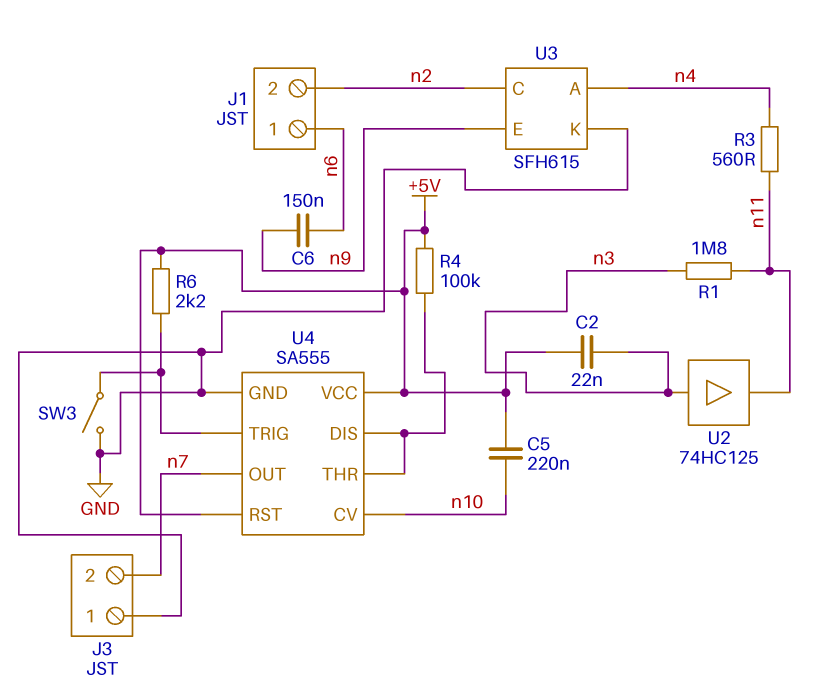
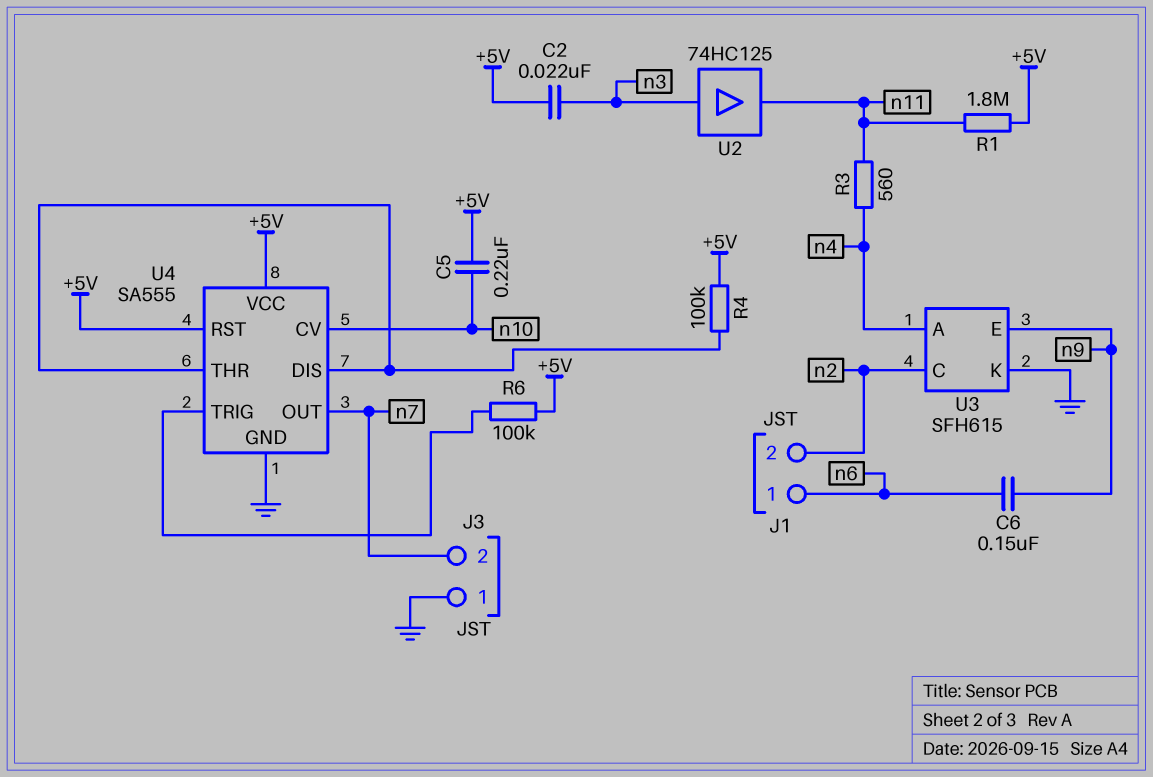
R1: 1.8M (n3, n11) -> 1.8M (+5V, n11)
R6: 2.2k (+5V, U4/TRIG) -> 100k (+5V, U4/TRIG)
SW3: switch (GND, U4/TRIG) -> none

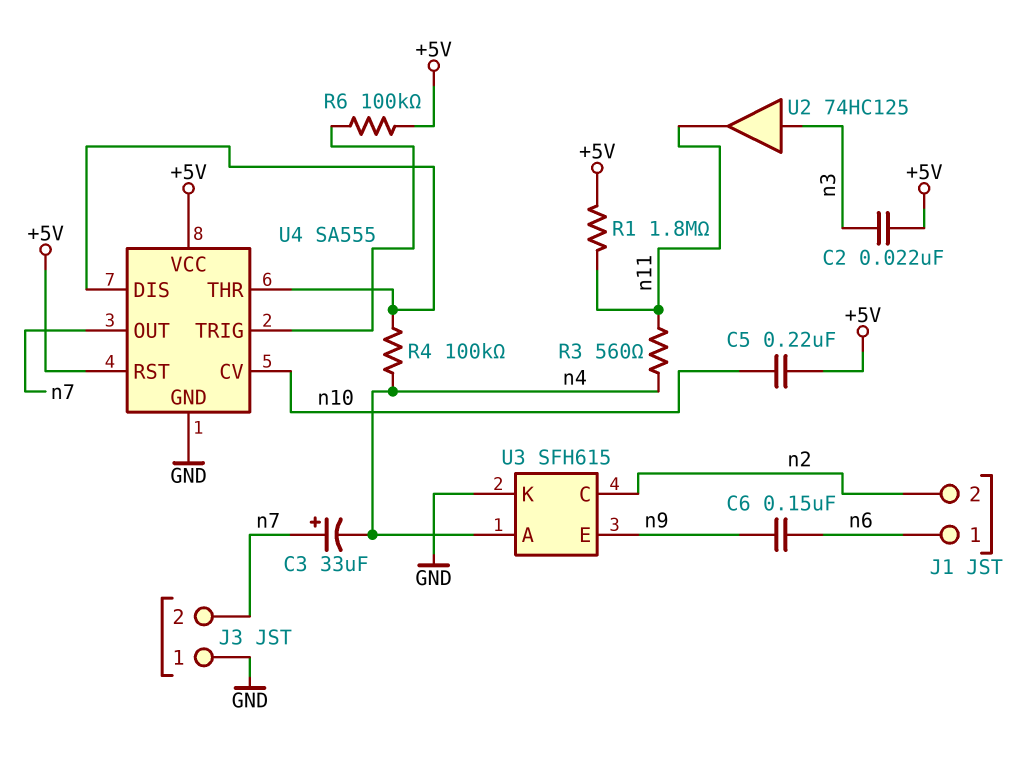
C3: none -> 33uF (plus n7, minus n4)
R4: 100k (+5V, U4/DIS) -> 100k (U4/DIS, n4)

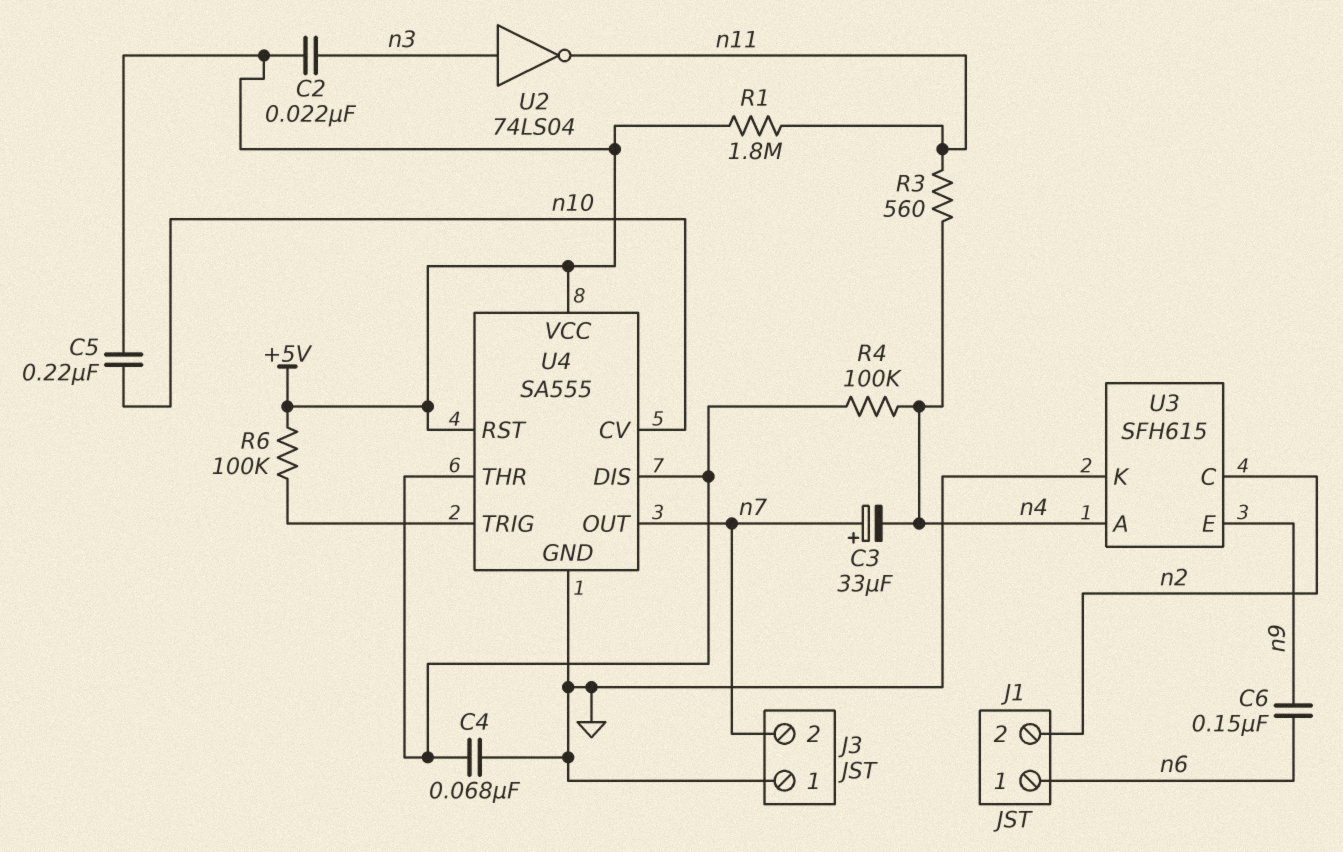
C4: none -> 68nF (GND, U4/DIS)
U2: buffer 74HC125 (in n3, out n11) -> NOT 74LS04 (in n3, out n11)

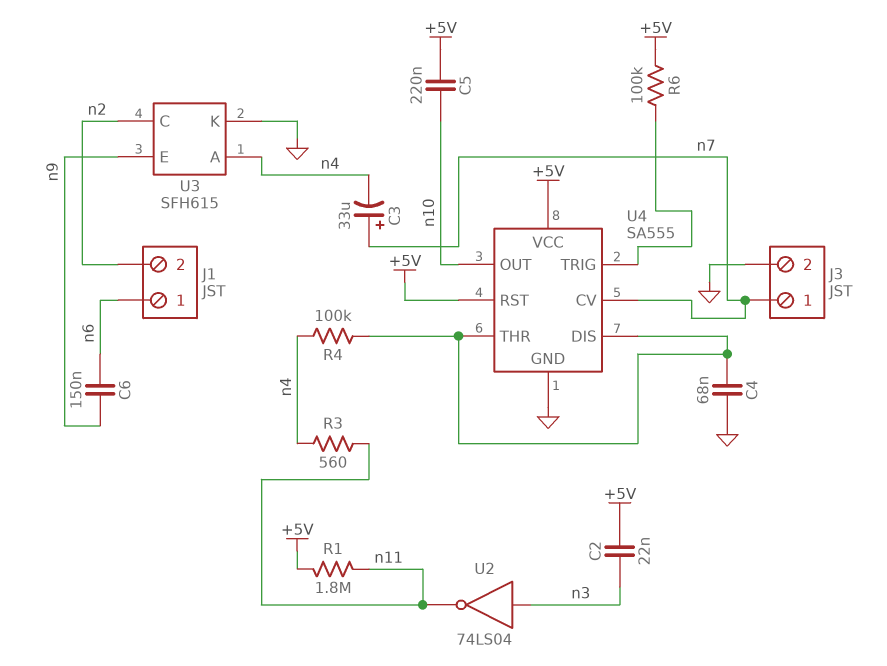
J3 pin 1: GND -> n7
J3 pin 2: n7 -> GND
U4 pin CV: n10 -> n7
U4 pin OUT: n7 -> n10

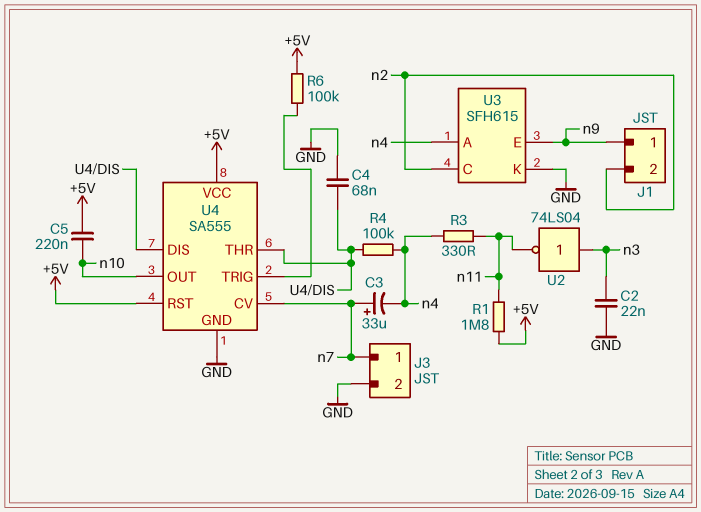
C2: 22nF (+5V, n3) -> 22nF (GND, n3)
C6: 150nF (n6, n9) -> none
J1 pin 1: n6 -> n9
R3: 560 (n4, n11) -> 330 (n4, n11)

